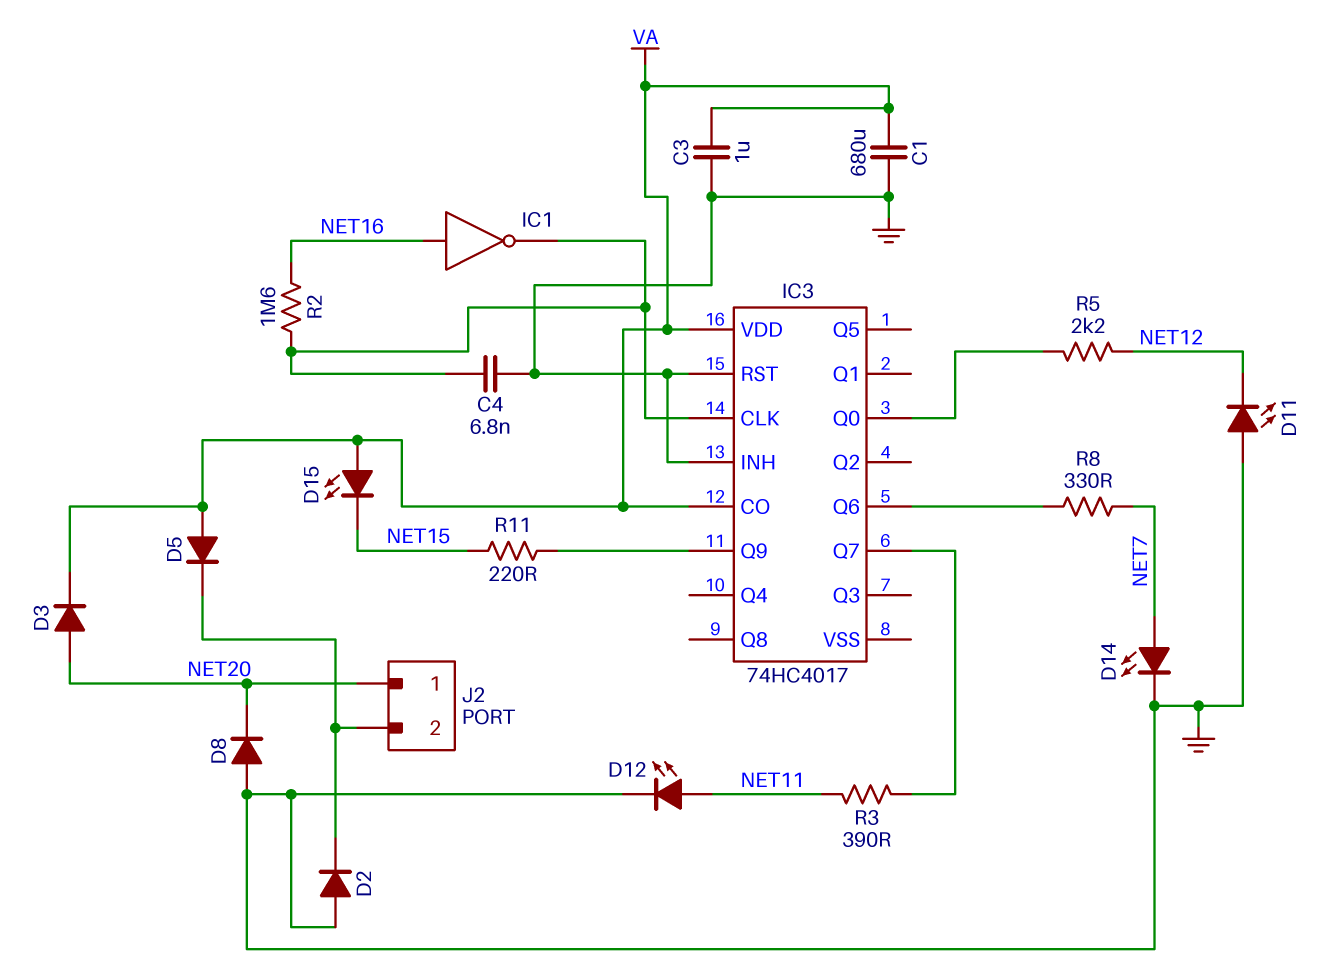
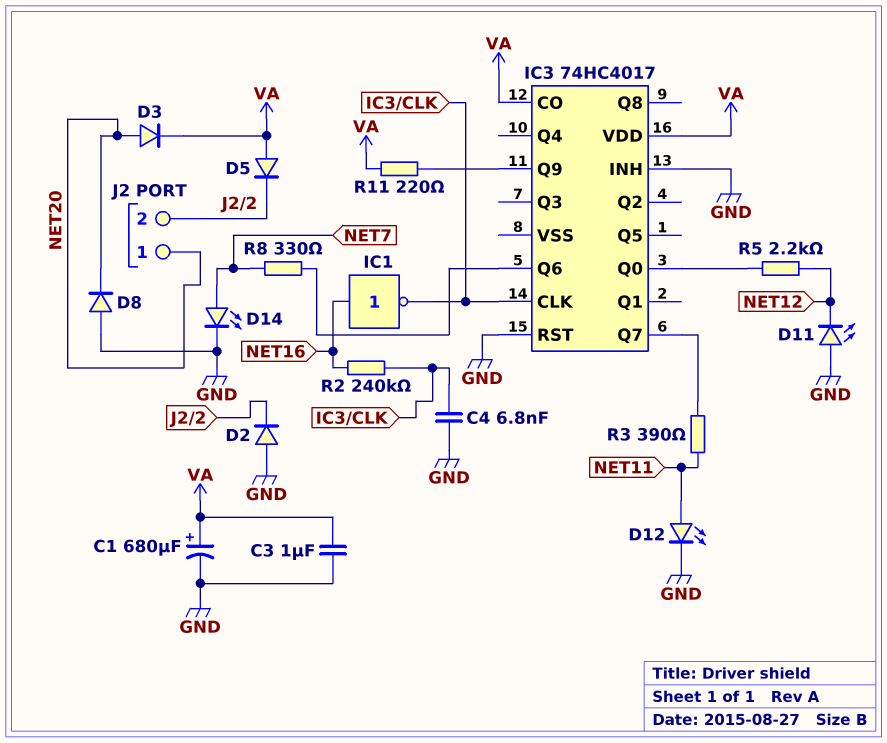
C1: 680uF (GND, VA) -> 680uF (plus VA, minus GND)
D15: LED (A VA, K NET15) -> none
R2: 1.6M (IC3/CLK, NET16) -> 240k (IC3/CLK, NET16)
R11: 220 (IC3/Q9, NET15) -> 220 (IC3/Q9, VA)

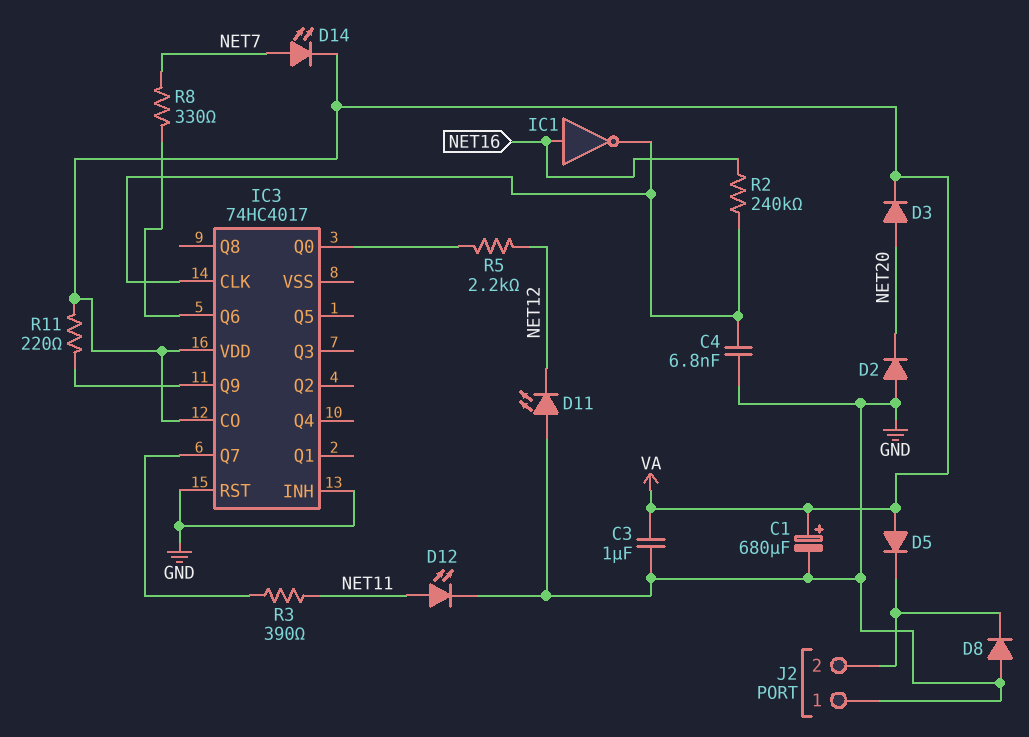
D2: diode (A GND, K J2/2) -> diode (A GND, K NET20)
D8: diode (A GND, K NET20) -> diode (A GND, K J2/2)
D14: LED (A NET7, K GND) -> LED (A NET7, K VA)
J2 pin 1: NET20 -> GND

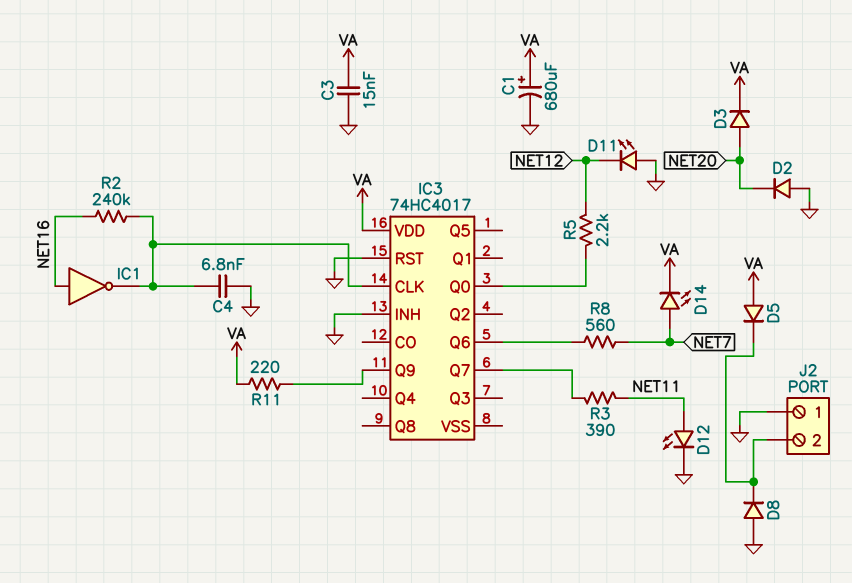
C3: 1uF (GND, VA) -> 15nF (GND, VA)
IC3 pin CO: VA -> none
R8: 330 (IC3/Q6, NET7) -> 560 (IC3/Q6, NET7)

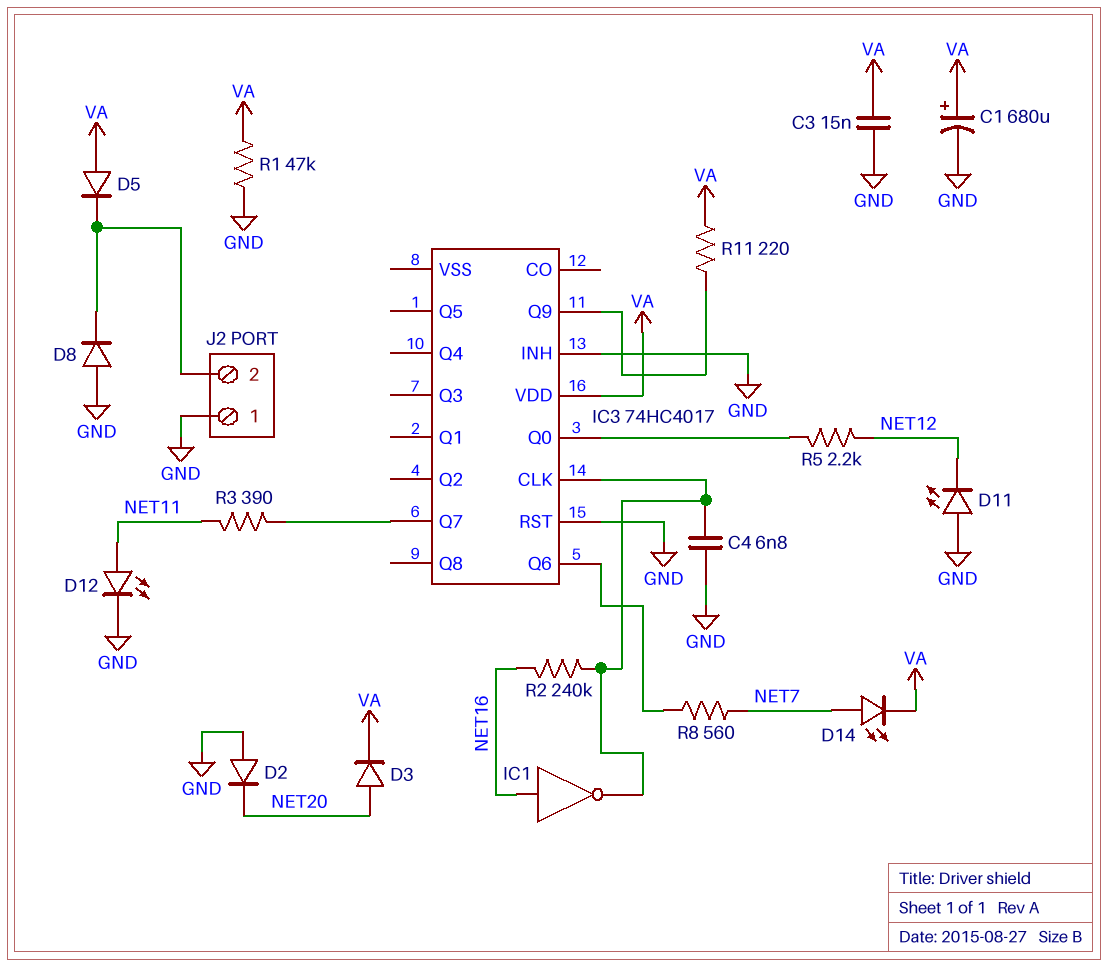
R1: none -> 47k (GND, VA)

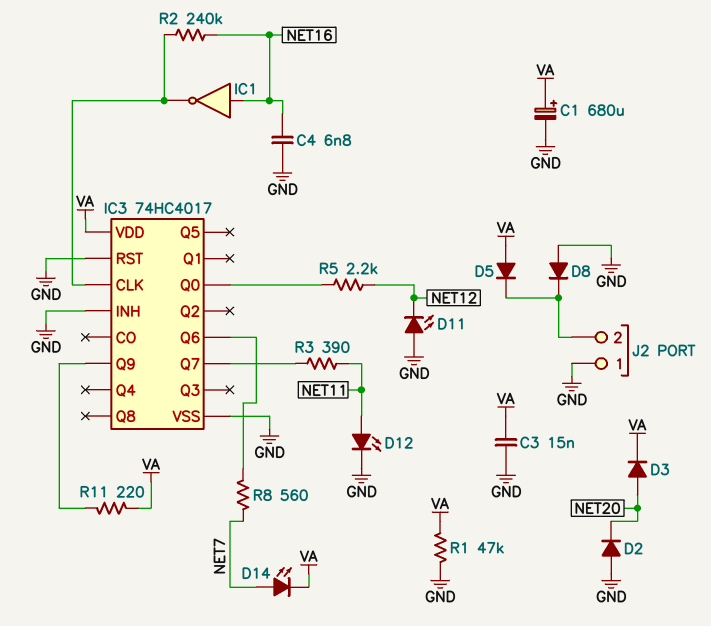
C4: 6.8nF (GND, IC3/CLK) -> 6.8nF (GND, NET16)
IC3 pin VSS: none -> GND

